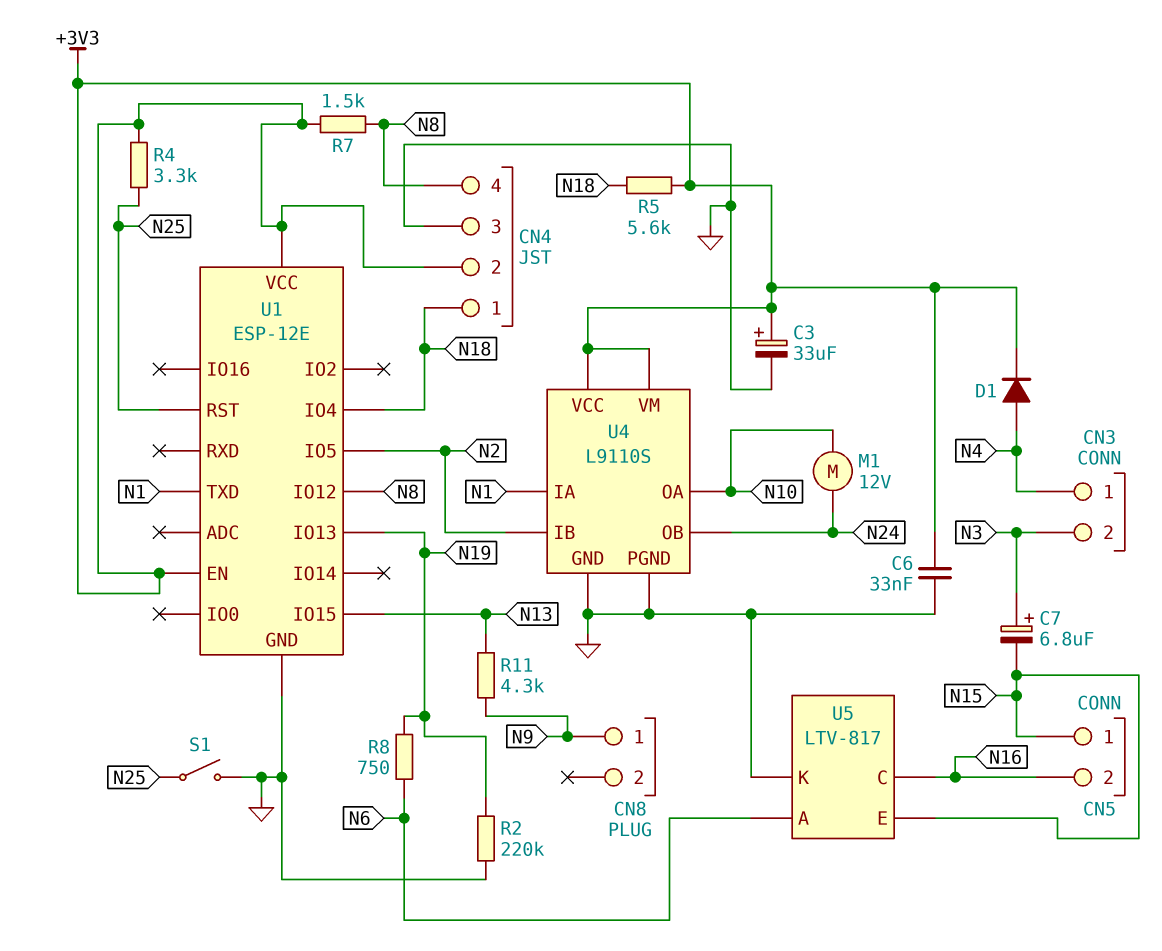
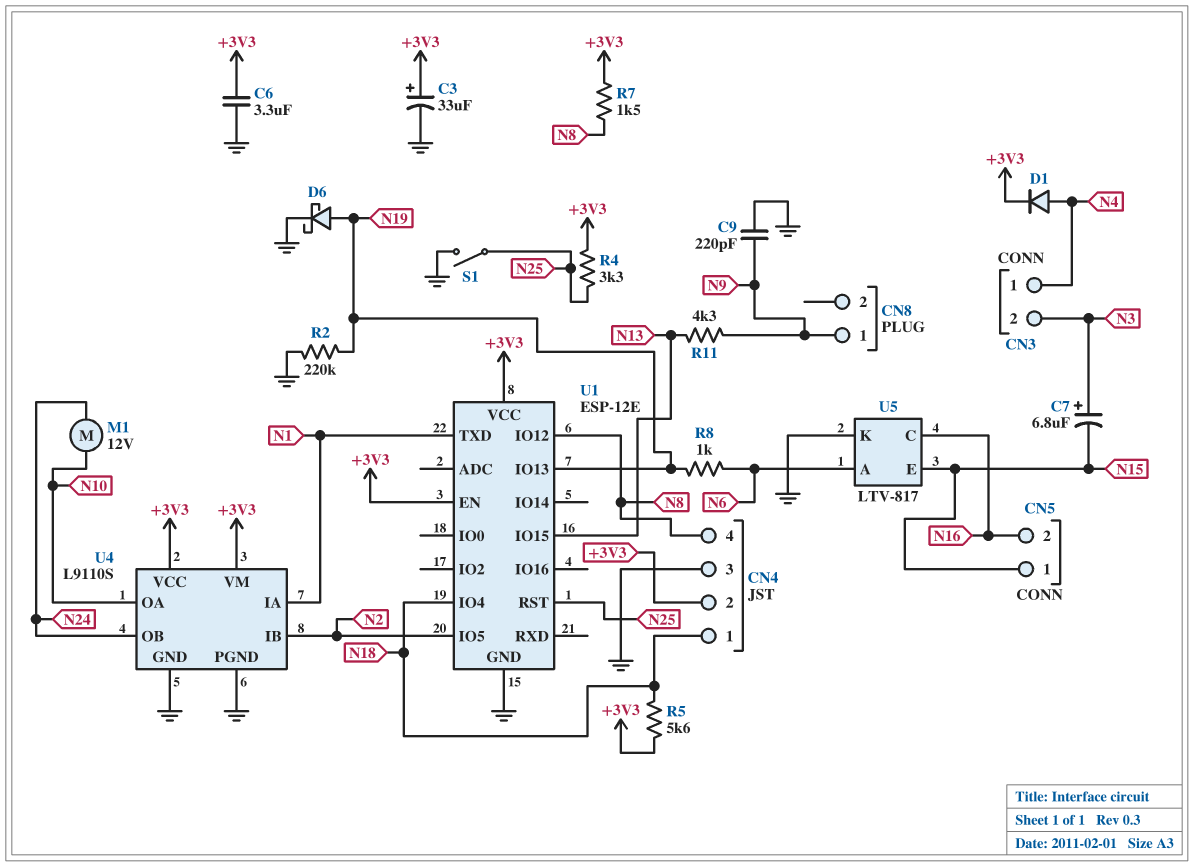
C6: 33nF (+3V3, GND) -> 3.3uF (+3V3, GND)
C9: none -> 220pF (GND, N9)
D6: none -> schottky (A N19, K GND)
R8: 750 (N6, N19) -> 1k (N6, N19)

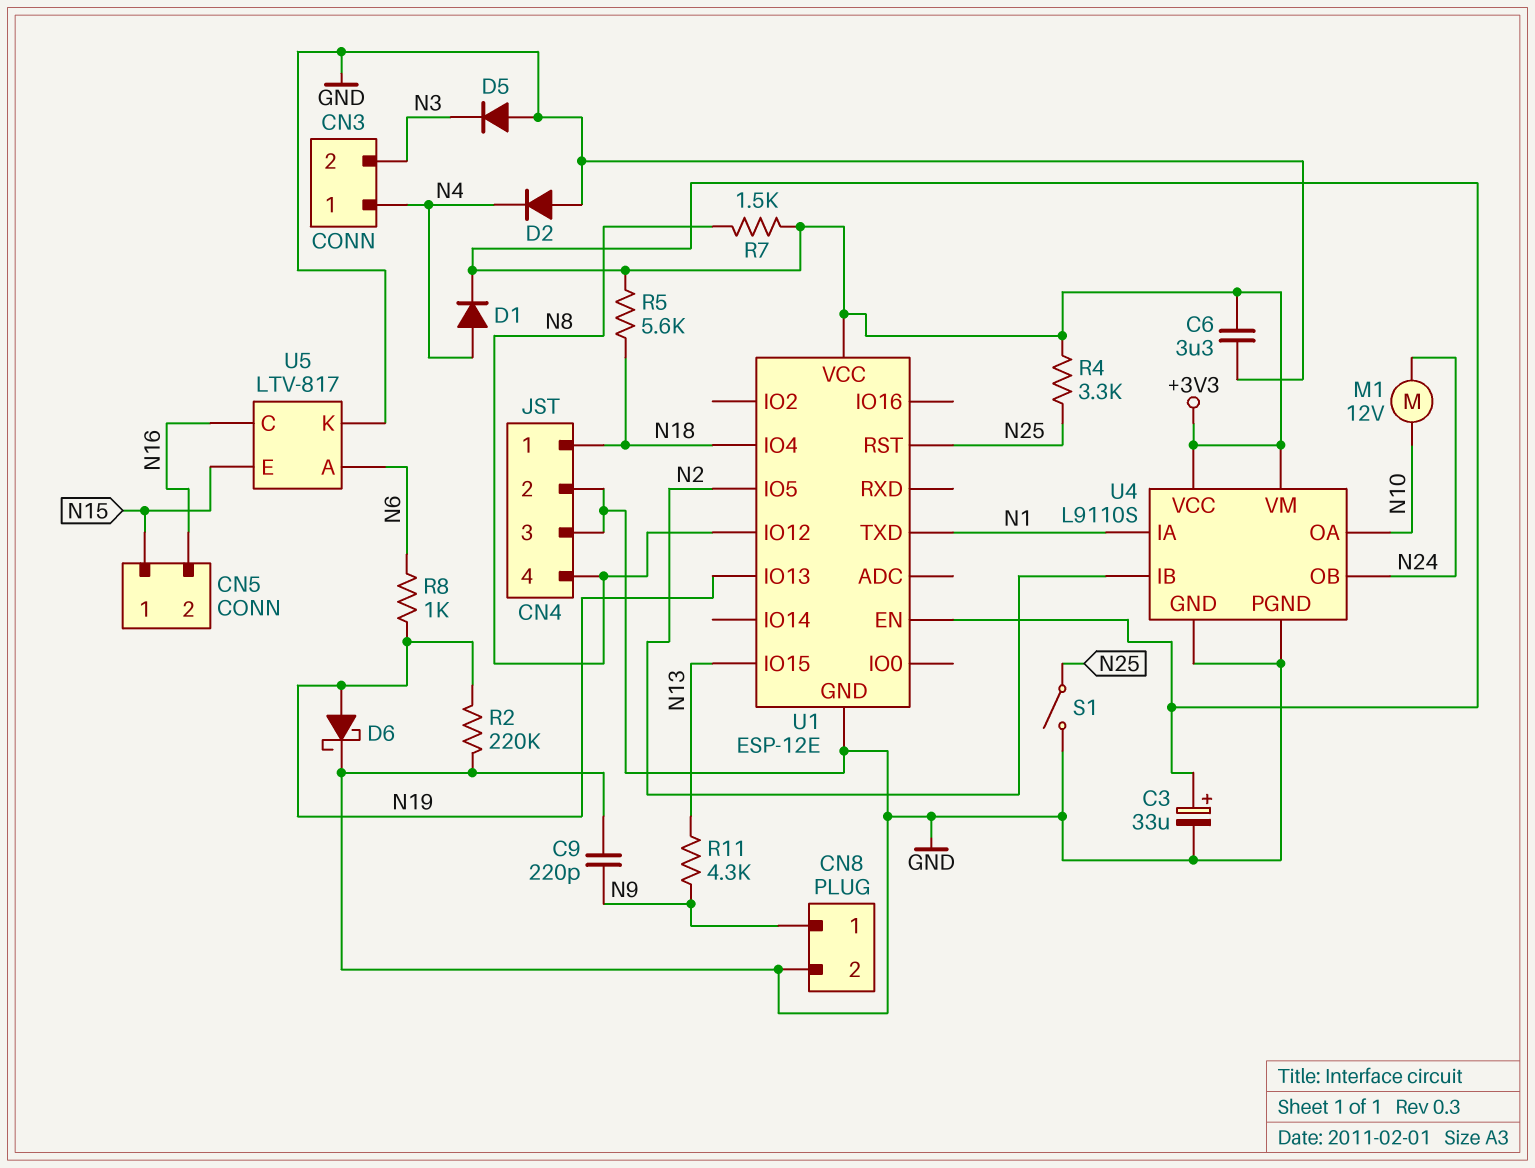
C7: 6.8uF (plus N3, minus N15) -> none
CN4 pin 2: +3V3 -> GND
CN8 pin 2: none -> GND
D2: none -> diode (A GND, K N4)
D5: none -> diode (A GND, K N3)

